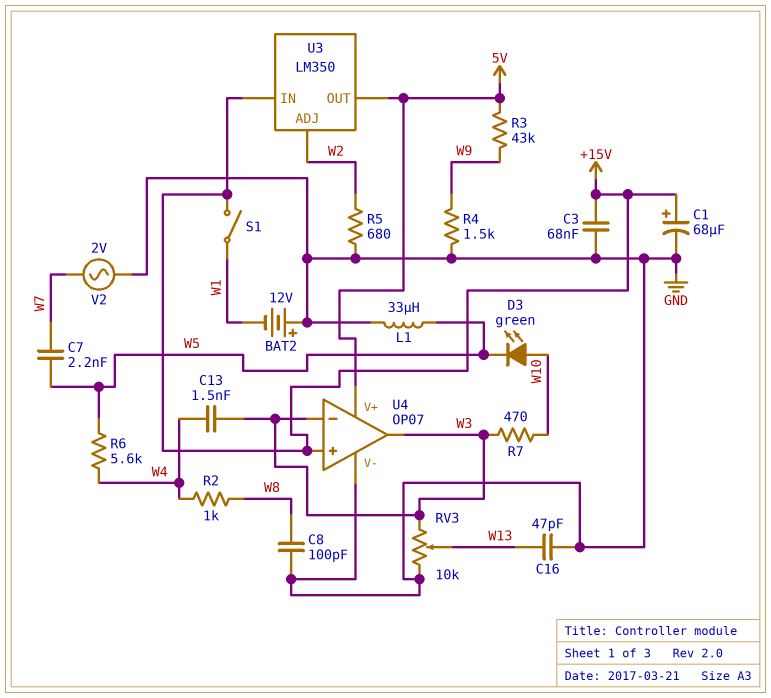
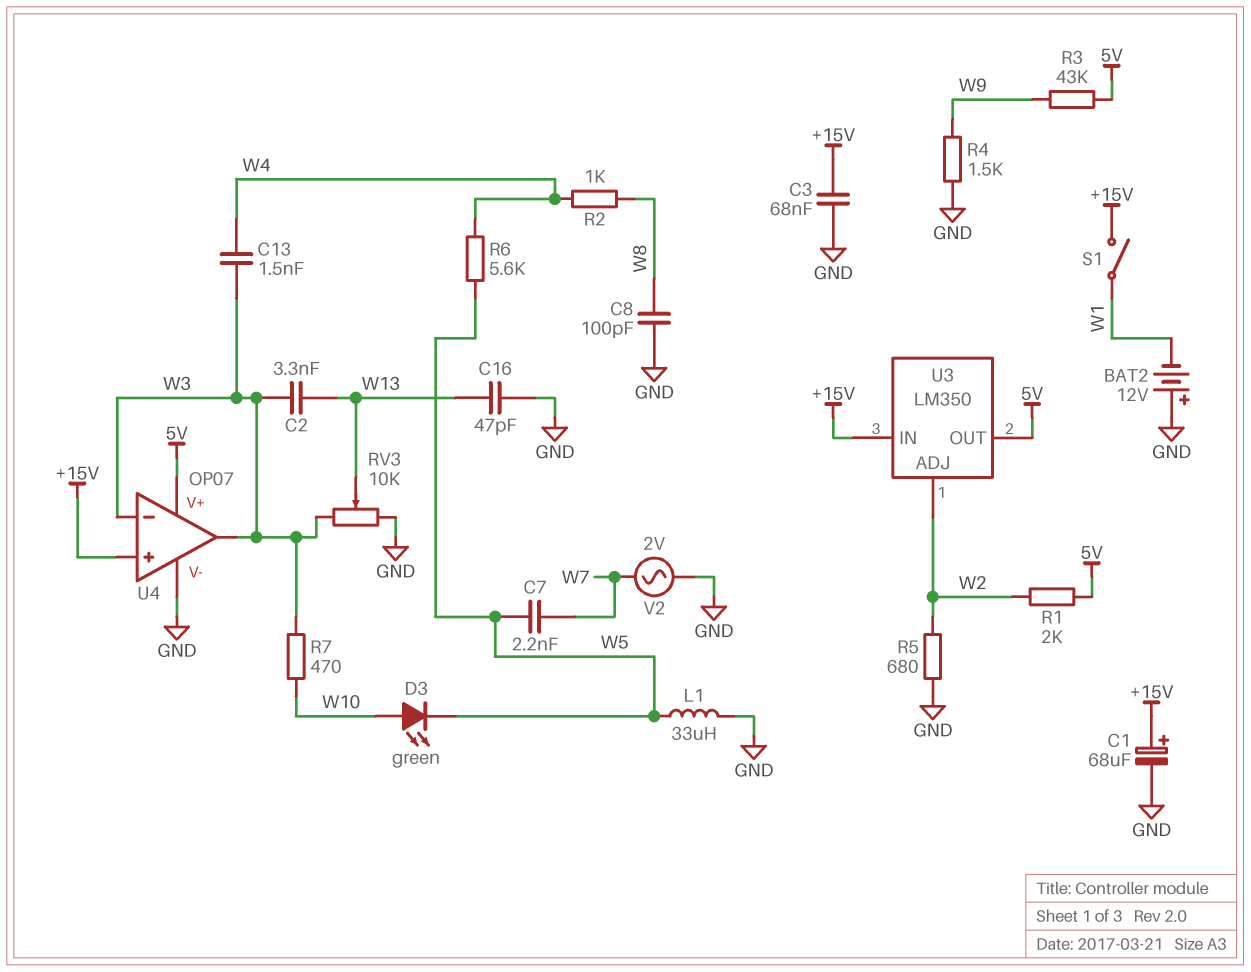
C2: none -> 3.3nF (W3, W13)
R1: none -> 2k (5V, W2)

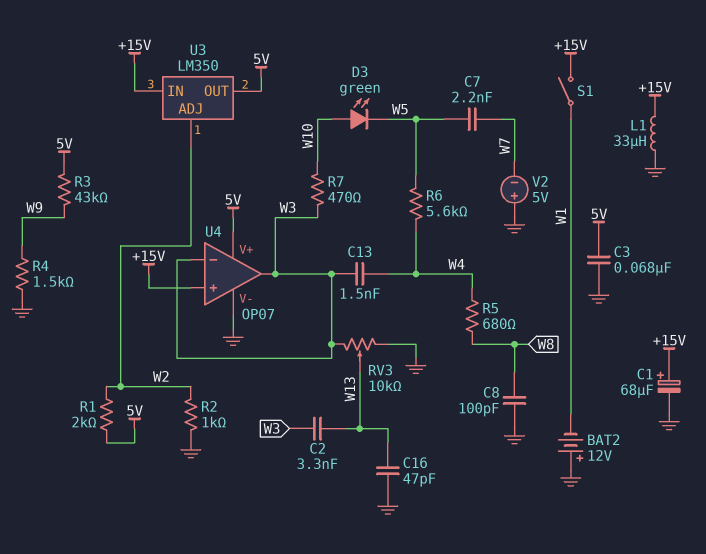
C3: 68nF (+15V, GND) -> 68nF (5V, GND)
L1: 33uH (GND, W5) -> 33uH (+15V, GND)
R2: 1k (W4, W8) -> 1k (GND, W2)
R5: 680 (GND, W2) -> 680 (W4, W8)
V2: AC 2V (GND, W7) -> 5V (plus GND, minus W7)

